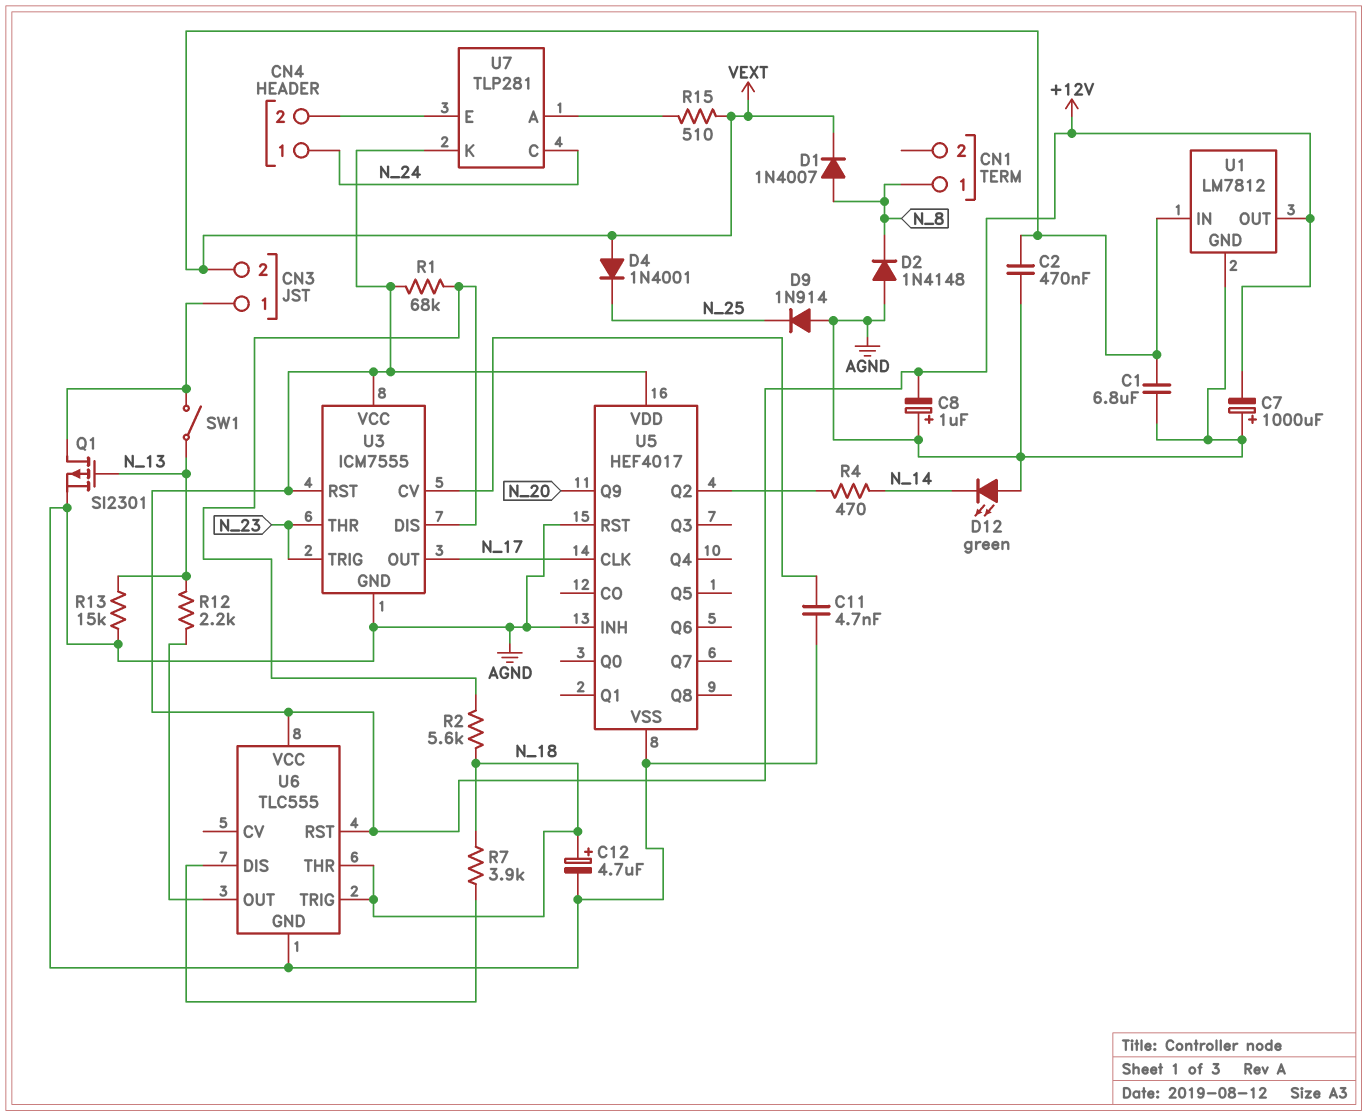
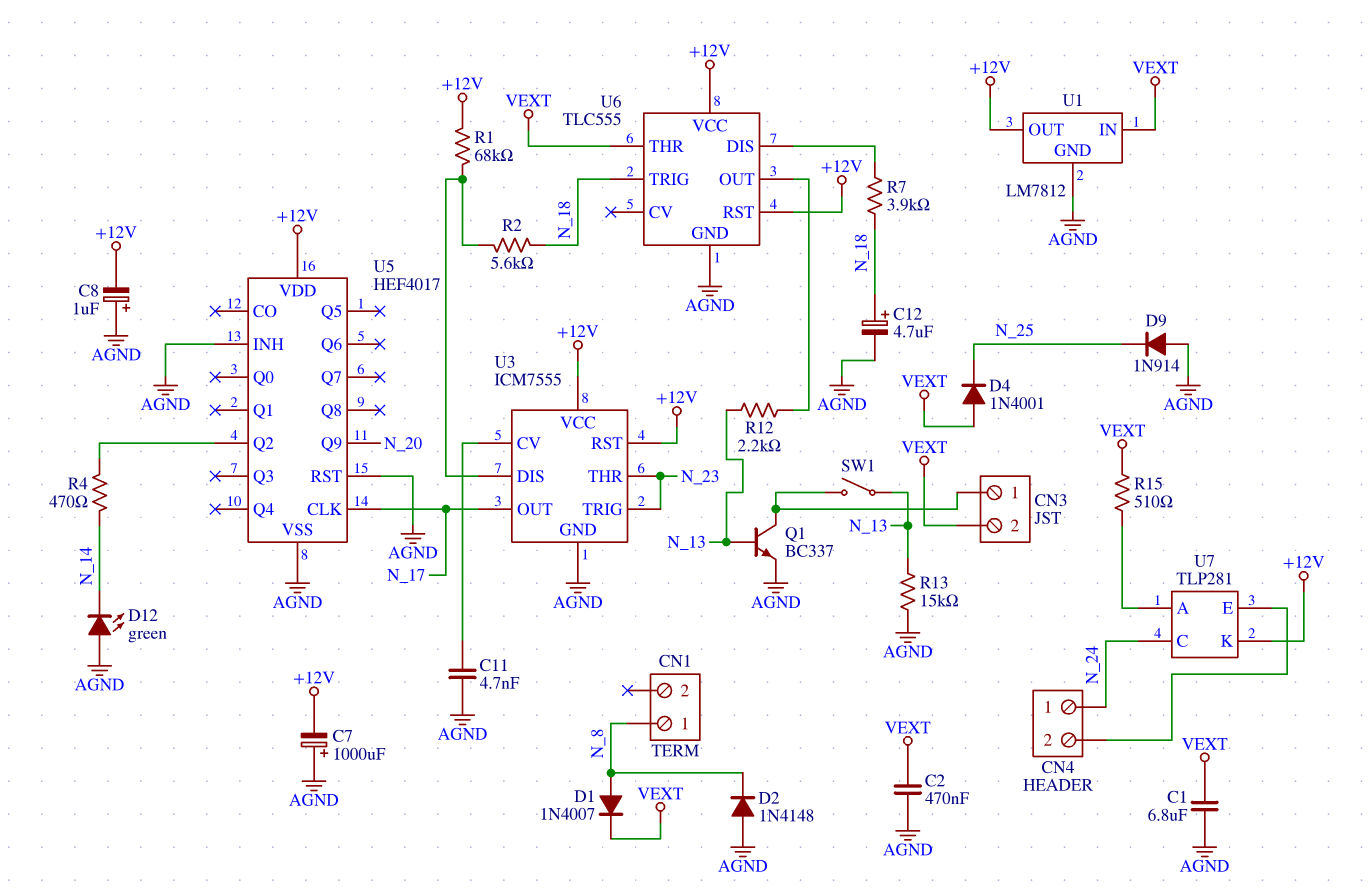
Q1: PMOS SI2301 (G N_13, D CN3/1, S AGND) -> NPN BC337 (B N_13, C CN3/1, E AGND)
U6 pin THR: N_18 -> VEXT

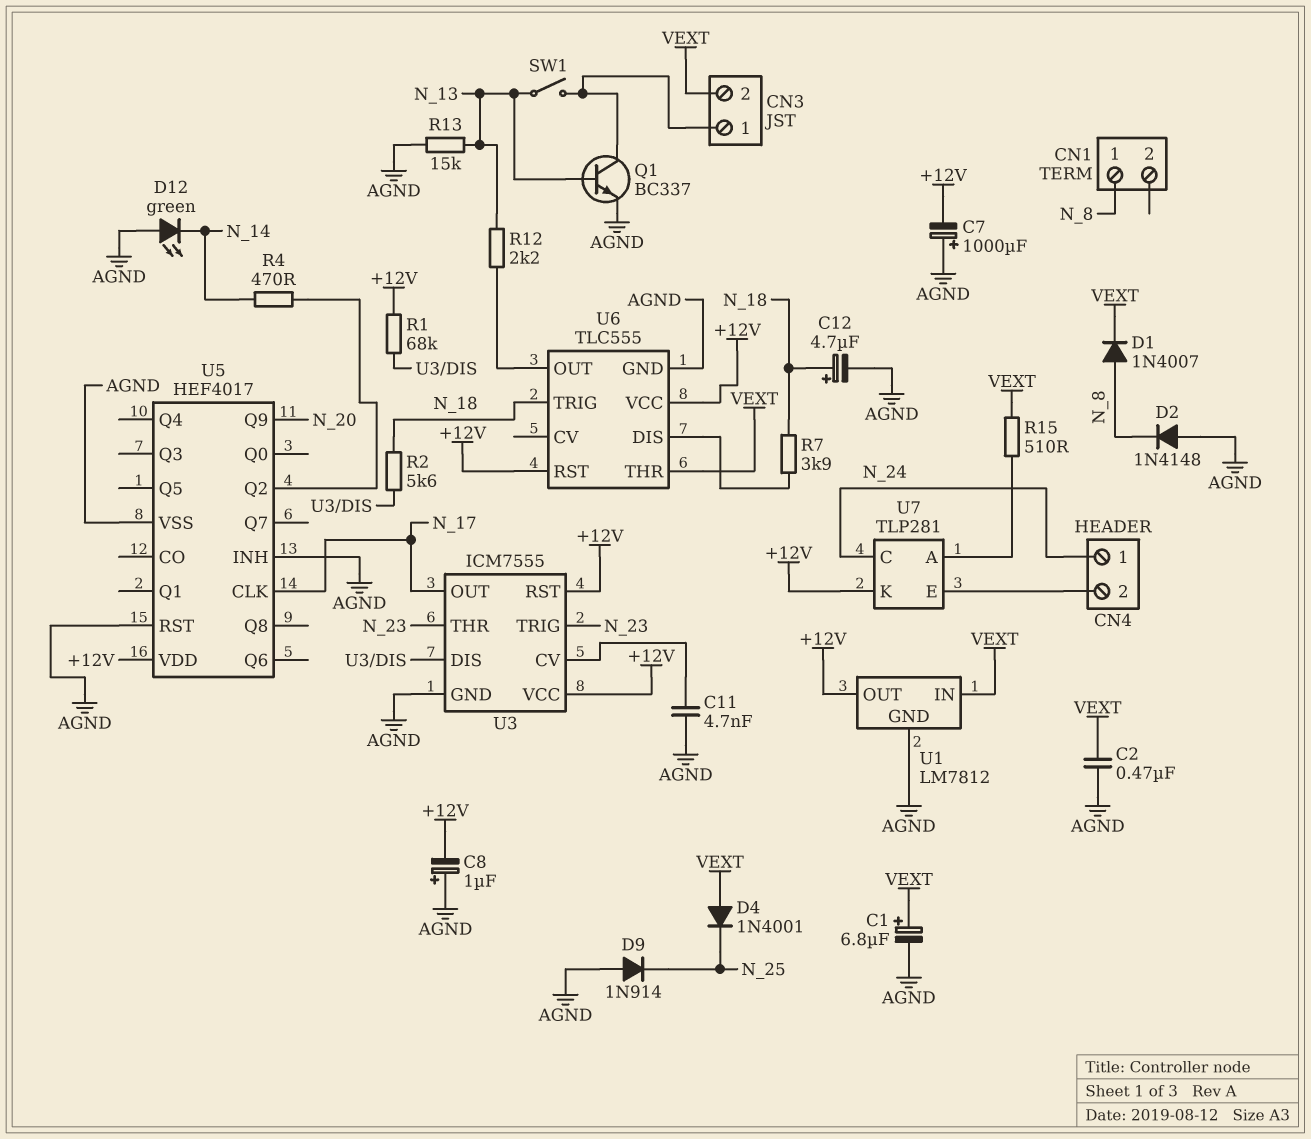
C1: 6.8uF (AGND, VEXT) -> 6.8uF (plus VEXT, minus AGND)

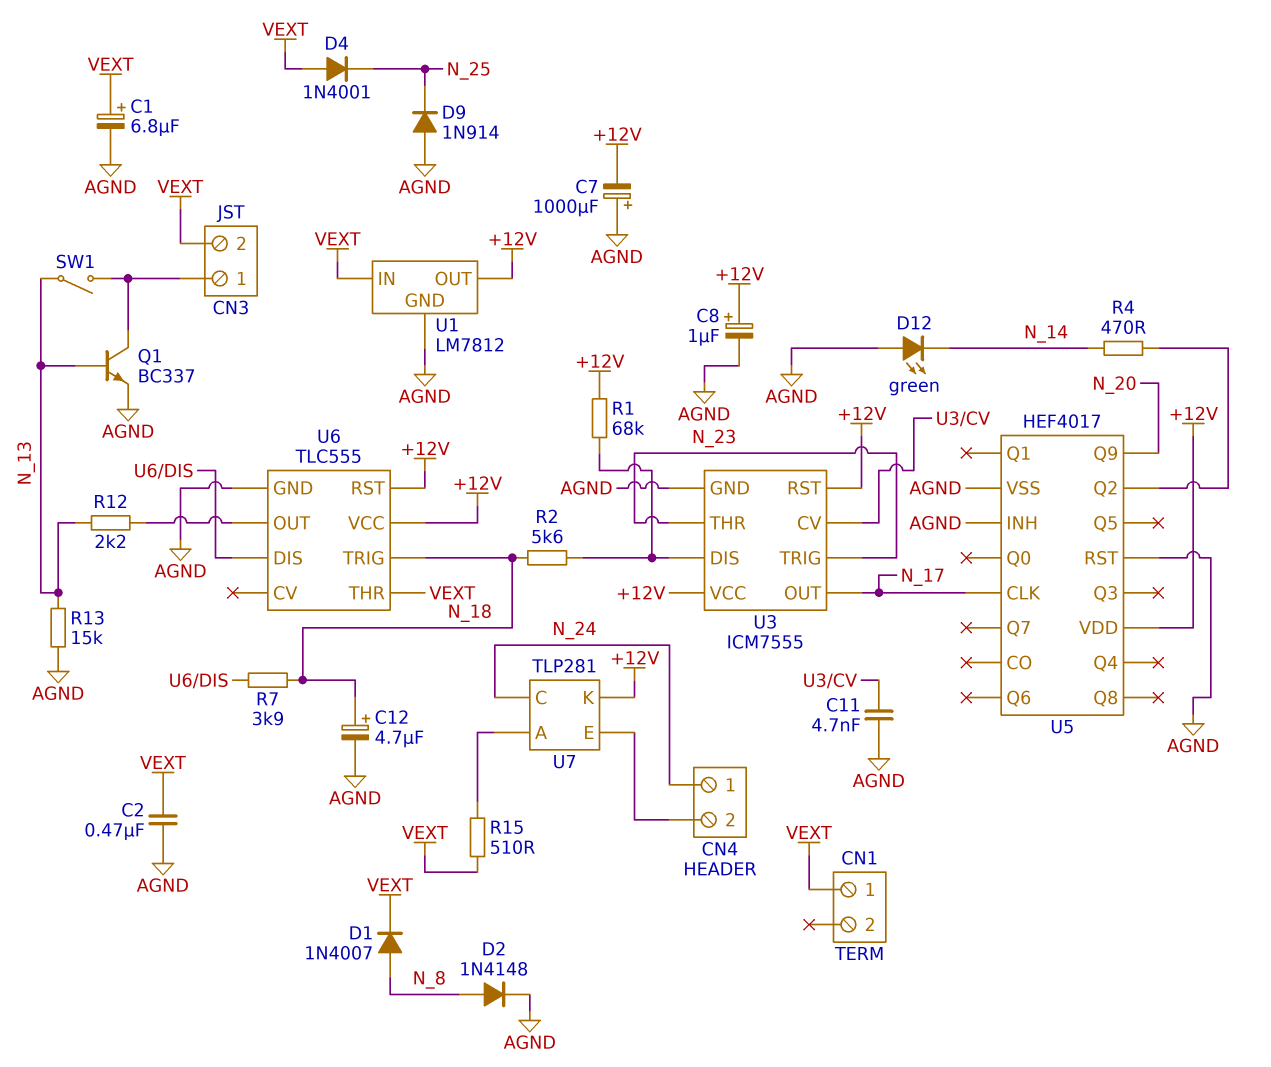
C8: 1uF (plus AGND, minus +12V) -> 1uF (plus +12V, minus AGND)
CN1 pin 1: N_8 -> VEXT
D2: diode 1N4148 (A AGND, K N_8) -> diode 1N4148 (A N_8, K AGND)

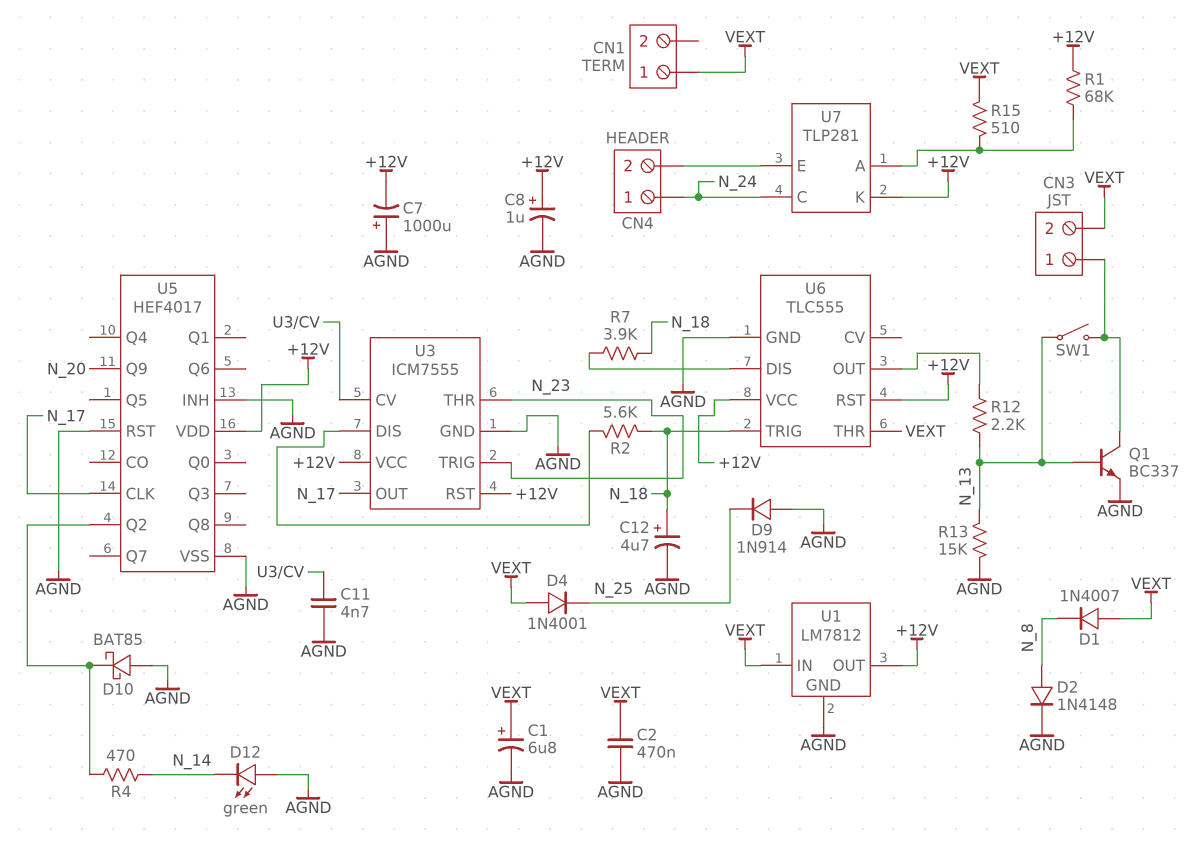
D1: diode 1N4007 (A N_8, K VEXT) -> diode 1N4007 (A VEXT, K N_8)
D10: none -> schottky BAT85 (A AGND, K U5/Q2)
R1: 68k (+12V, U3/DIS) -> 68k (+12V, U7/A)

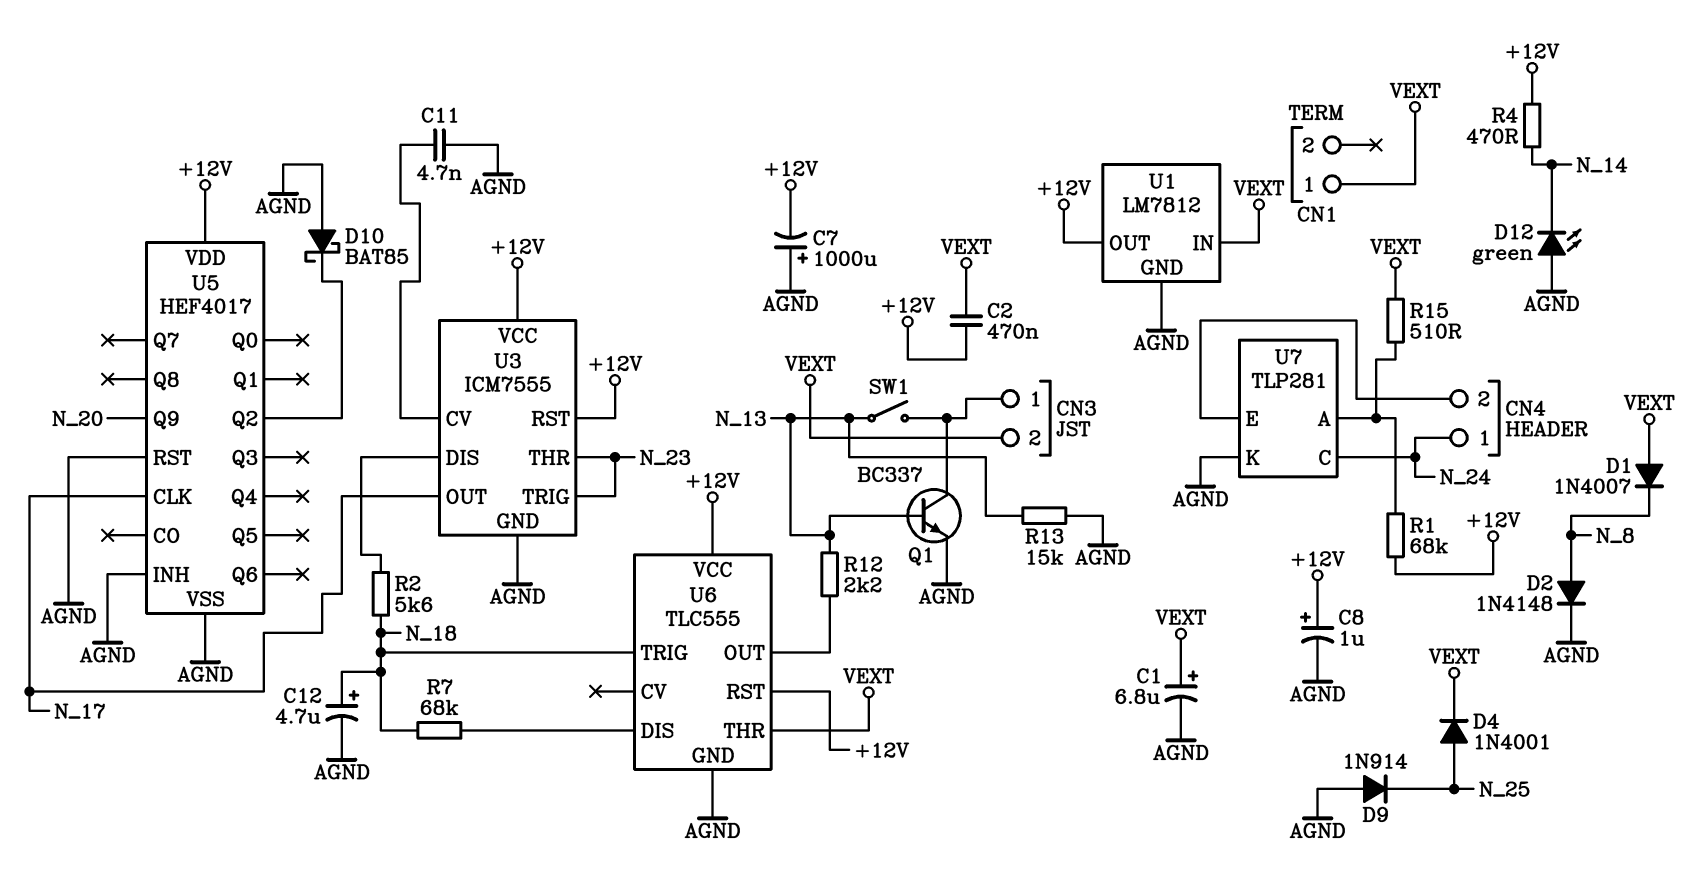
C2: 470nF (AGND, VEXT) -> 470nF (+12V, VEXT)
D4: diode 1N4001 (A VEXT, K N_25) -> diode 1N4001 (A N_25, K VEXT)
R4: 470 (N_14, U5/Q2) -> 470 (+12V, N_14)
R7: 3.9k (N_18, U6/DIS) -> 68k (N_18, U6/DIS)
U7 pin K: +12V -> AGND

